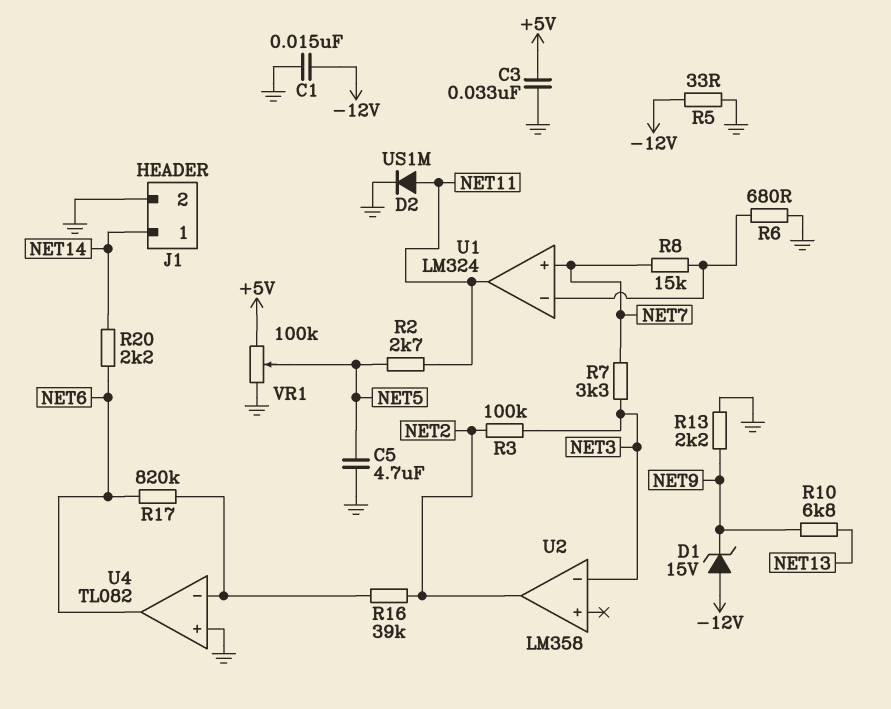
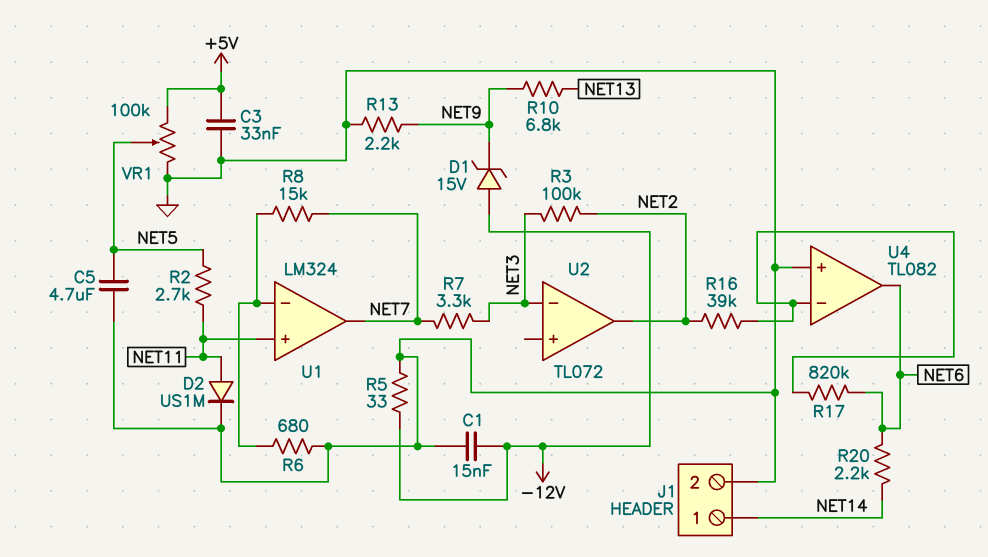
U1 pin in+: NET7 -> NET11
U1 pin out: NET11 -> NET7
U2: LM358 -> TL072

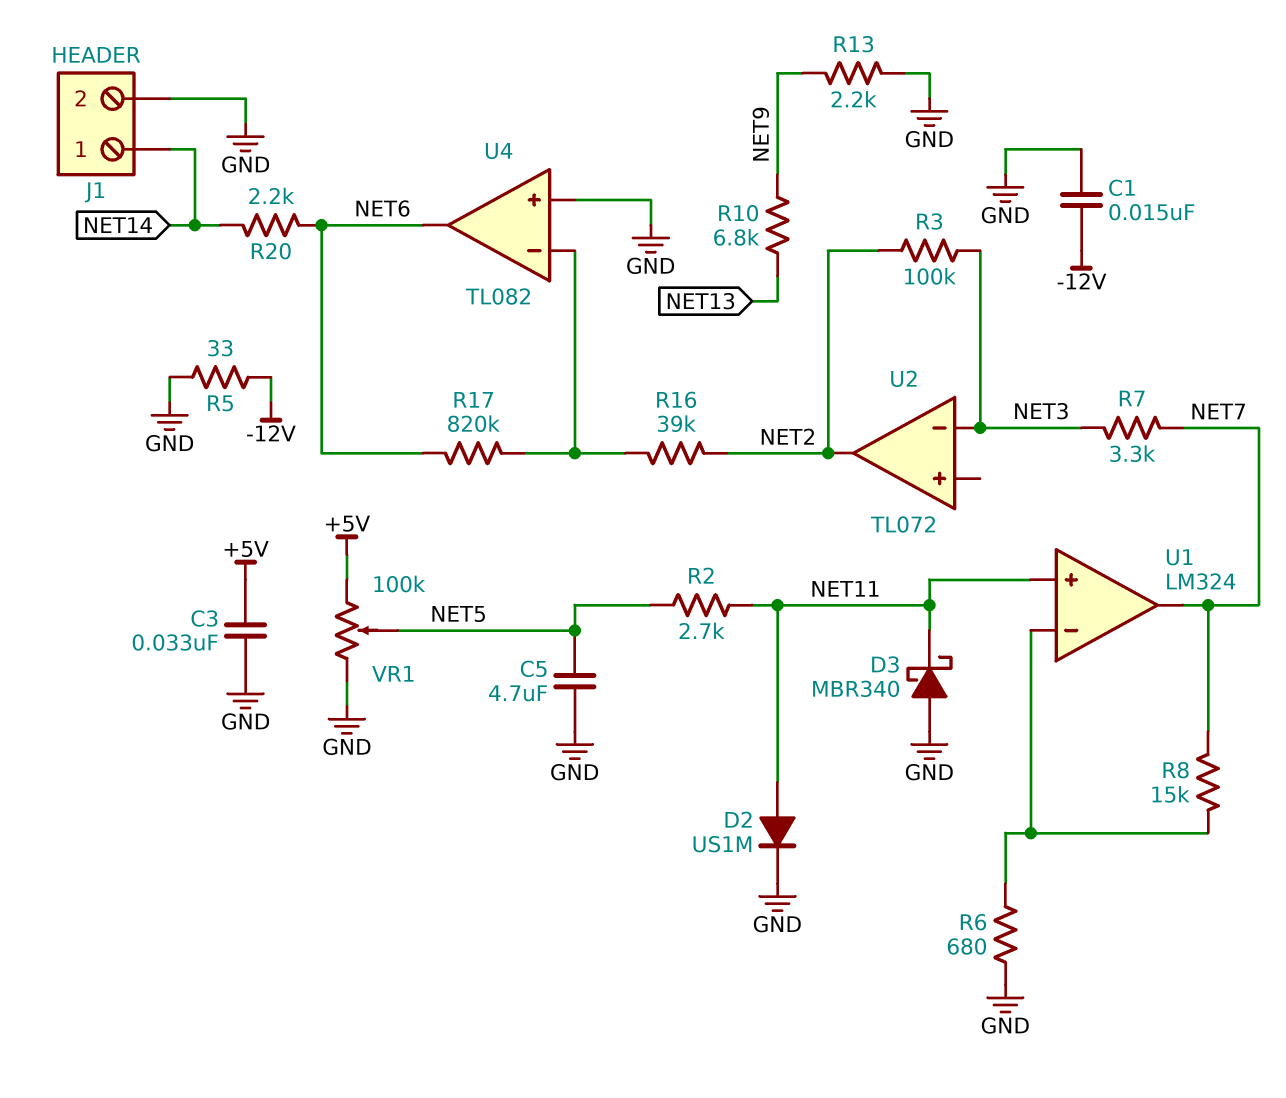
D1: zener 15V (A -12V, K NET9) -> none
D3: none -> schottky MBR340 (A GND, K NET11)

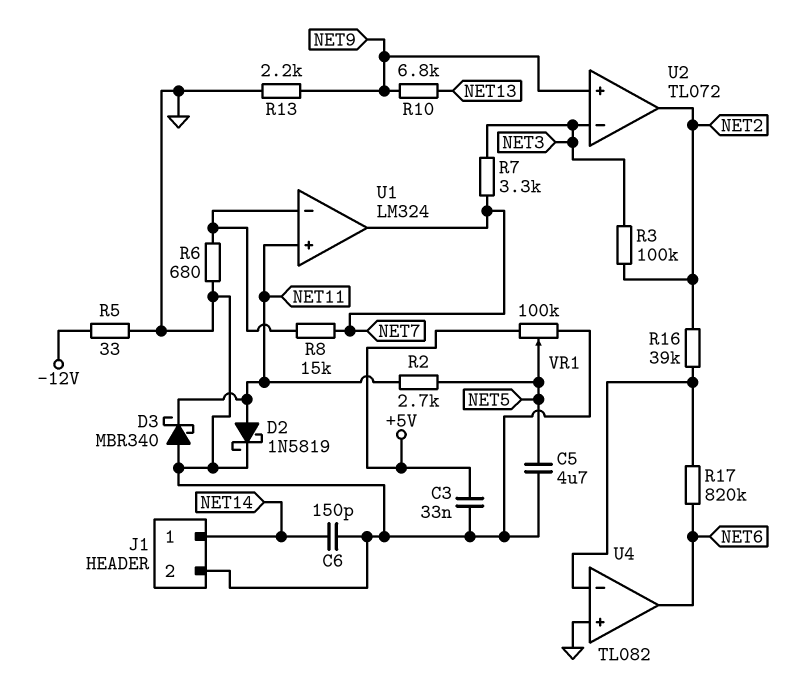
C1: 15nF (-12V, GND) -> none
C6: none -> 150pF (GND, NET14)
D2: diode US1M (A NET11, K GND) -> schottky 1N5819 (A NET11, K GND)
R20: 2.2k (NET6, NET14) -> none
U2 pin in+: none -> NET9

